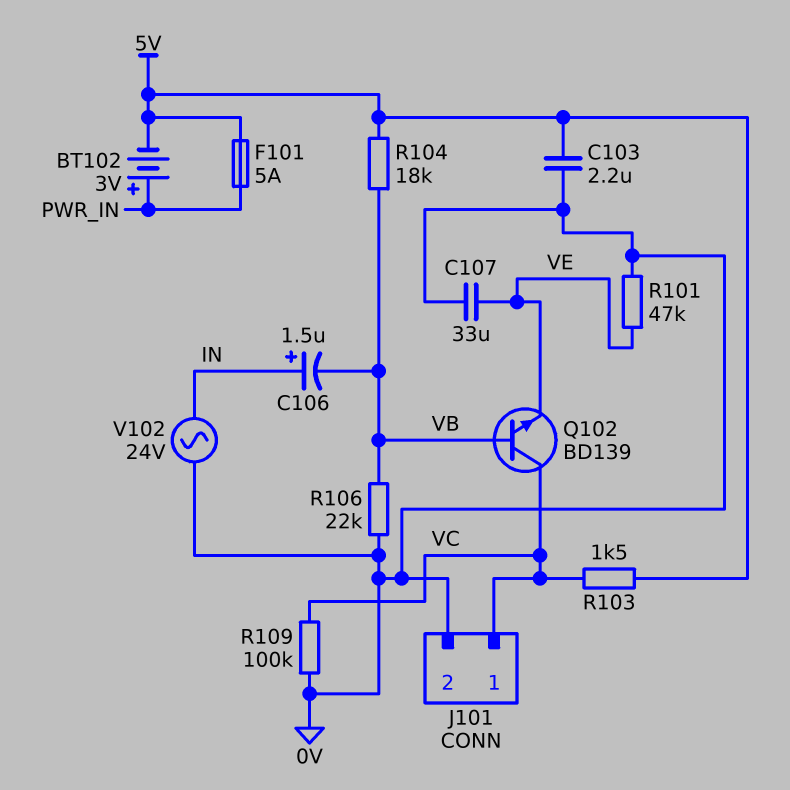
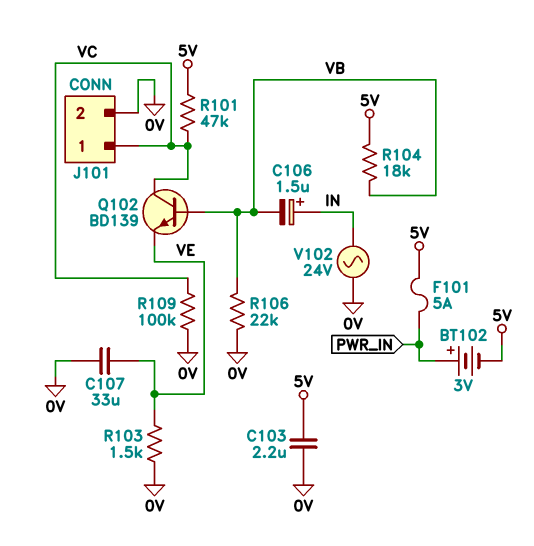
R101: 47k (0V, VE) -> 47k (5V, VC)
R103: 1.5k (5V, VC) -> 1.5k (0V, VE)

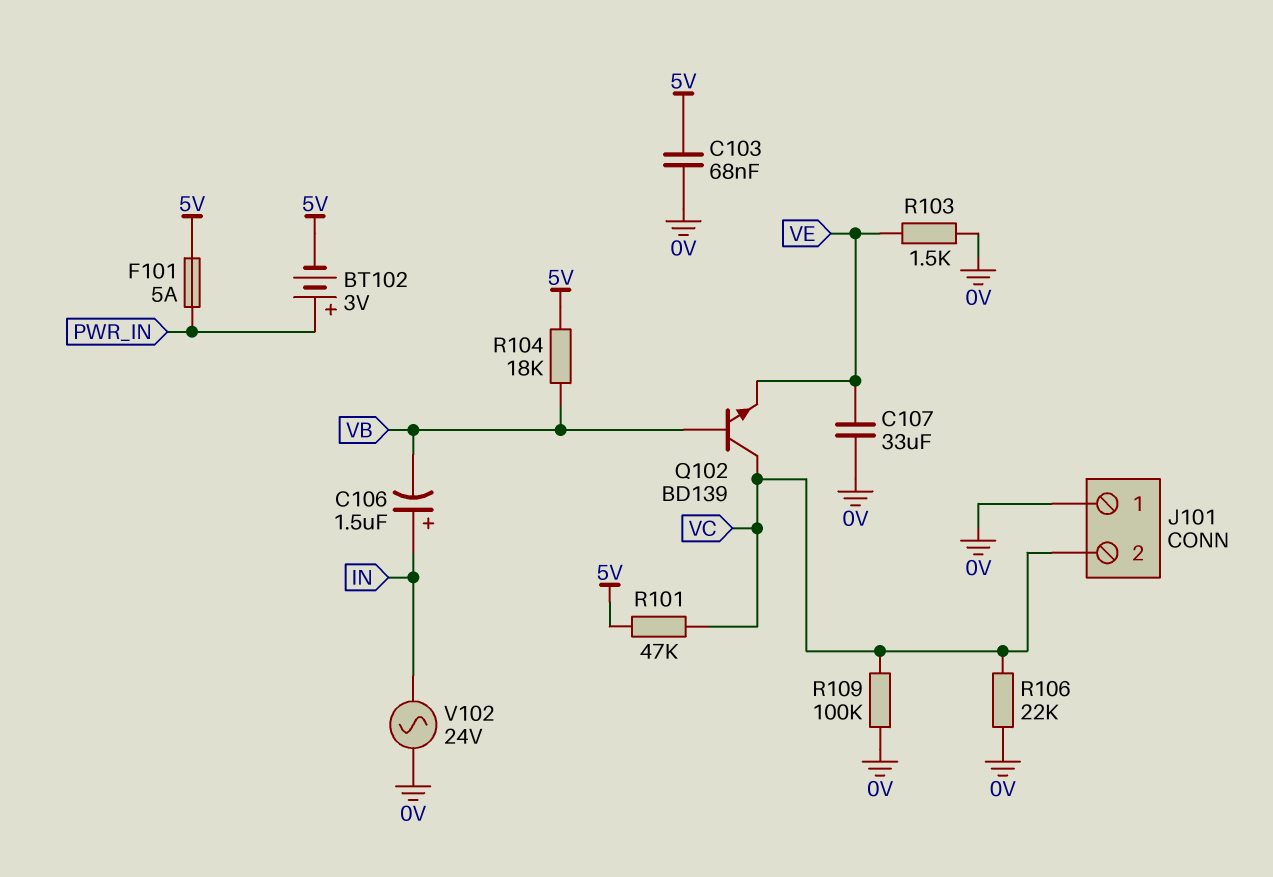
C103: 2.2uF (0V, 5V) -> 68nF (0V, 5V)
J101 pin 1: VC -> 0V
J101 pin 2: 0V -> VC
R106: 22k (0V, VB) -> 22k (0V, VC)

